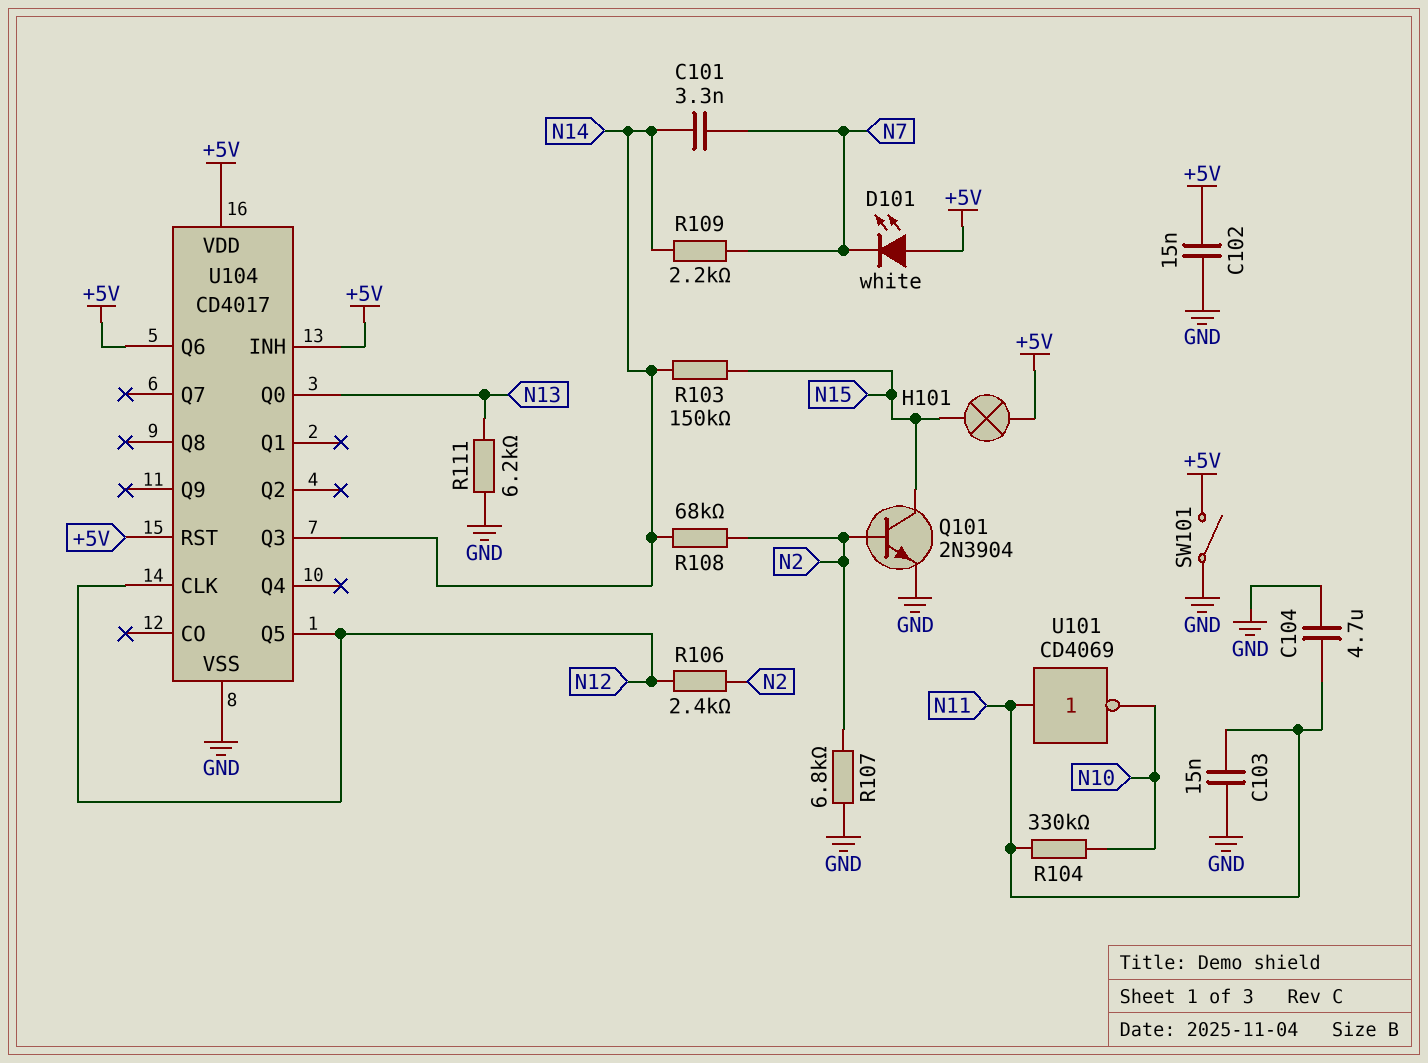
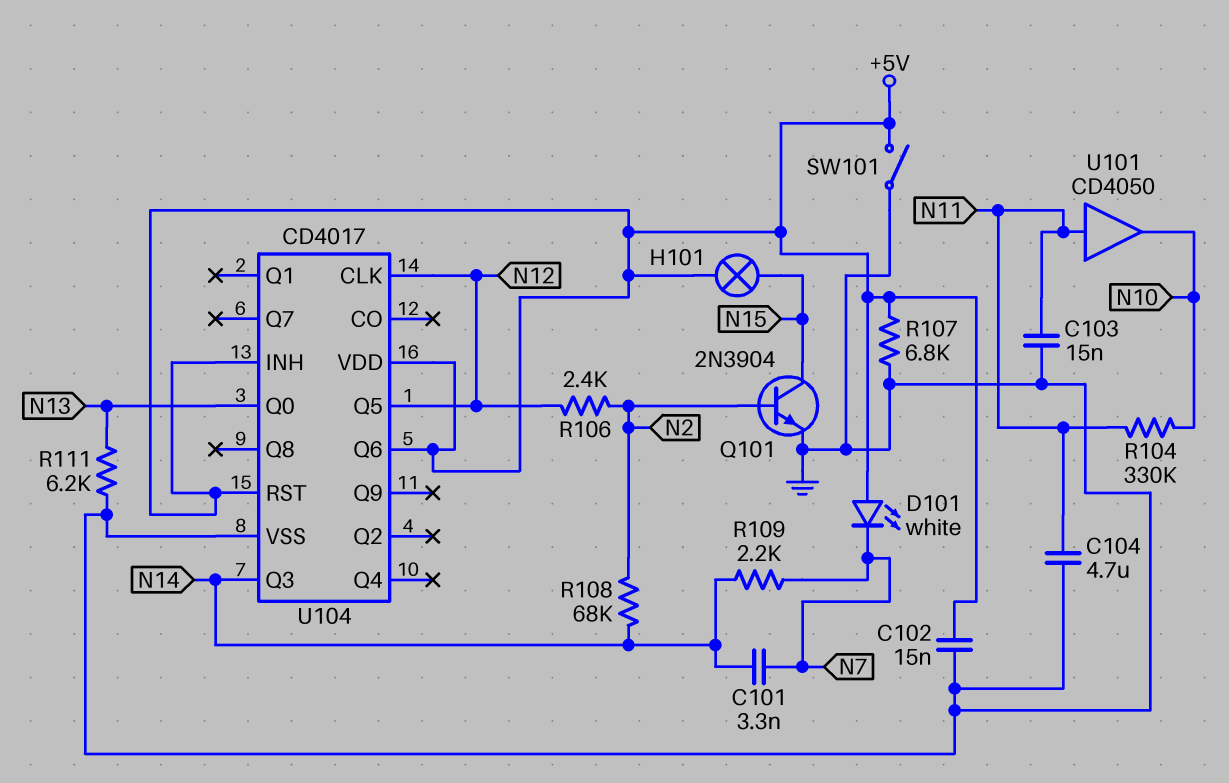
R103: 150k (N14, N15) -> none
R107: 6.8k (GND, N2) -> 6.8k (+5V, GND)
U101: NOT CD4069 (in N11, out N10) -> buffer CD4050 (in N11, out N10)

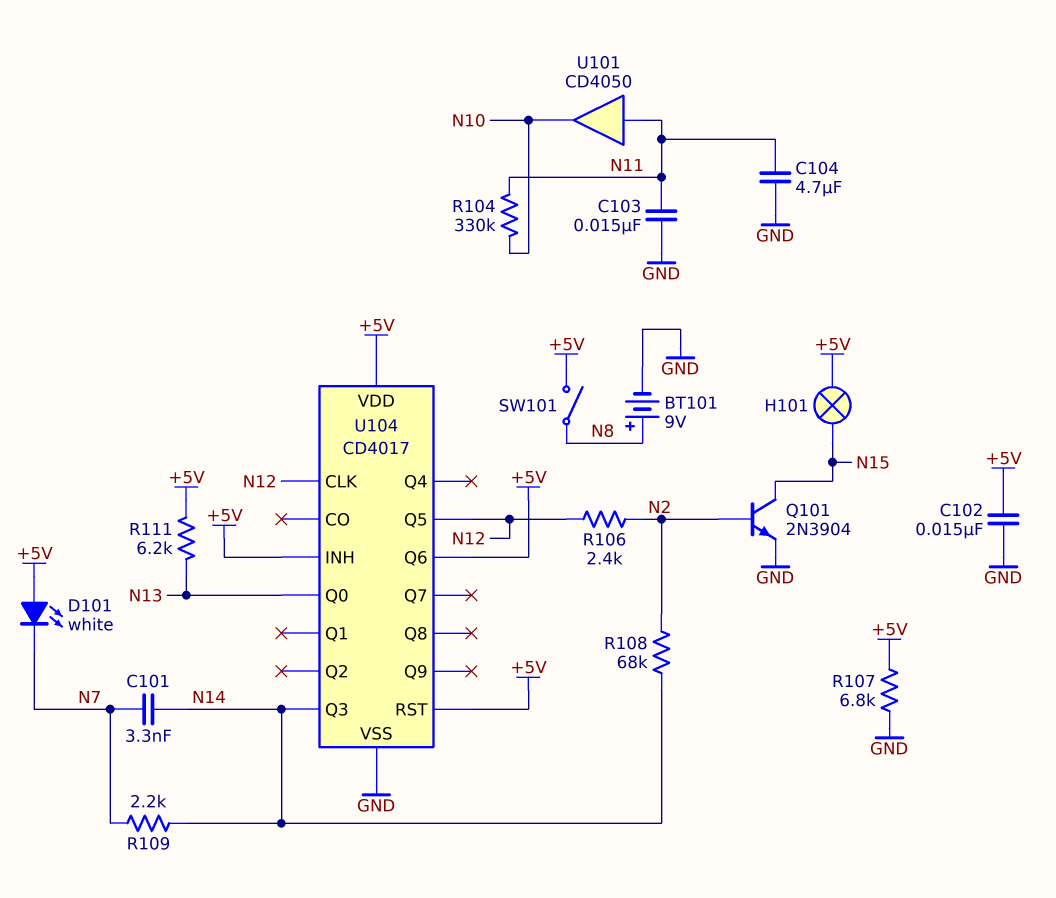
BT101: none -> 9V (plus N8, minus GND)
R111: 6.2k (GND, N13) -> 6.2k (+5V, N13)
SW101: switch (+5V, GND) -> switch (+5V, N8)

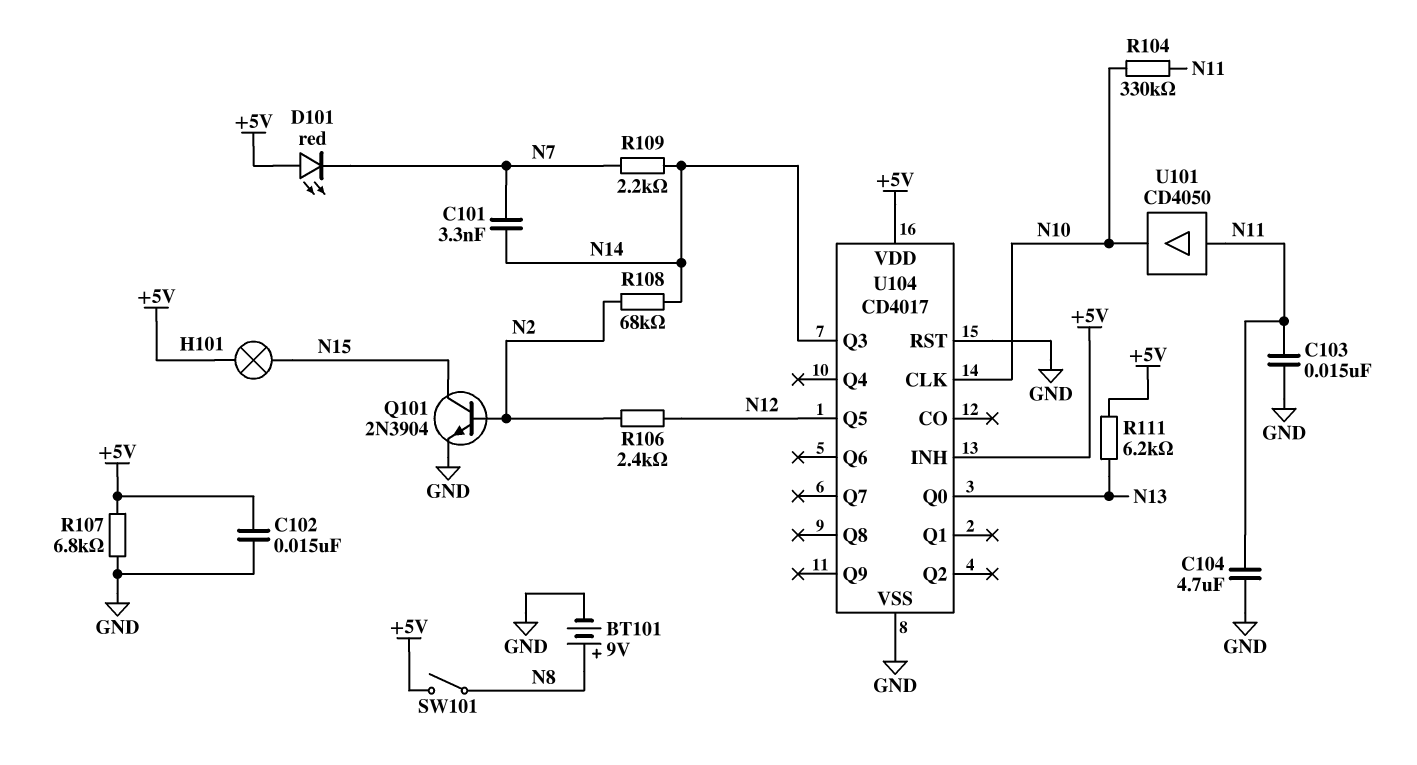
D101: LED white (A +5V, K N7) -> LED red (A +5V, K N7)
U104 pin CLK: N12 -> N10
U104 pin Q6: +5V -> none
U104 pin RST: +5V -> GND

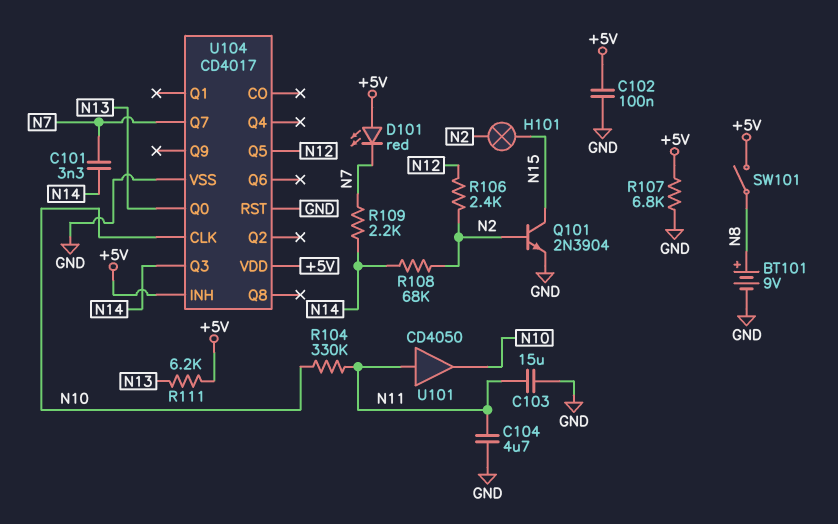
C102: 15nF (+5V, GND) -> 100nF (+5V, GND)
C103: 15nF (GND, N11) -> 15uF (GND, N11)
H101: lamp (+5V, N15) -> lamp (N2, N15)
U104 pin Q7: none -> N7

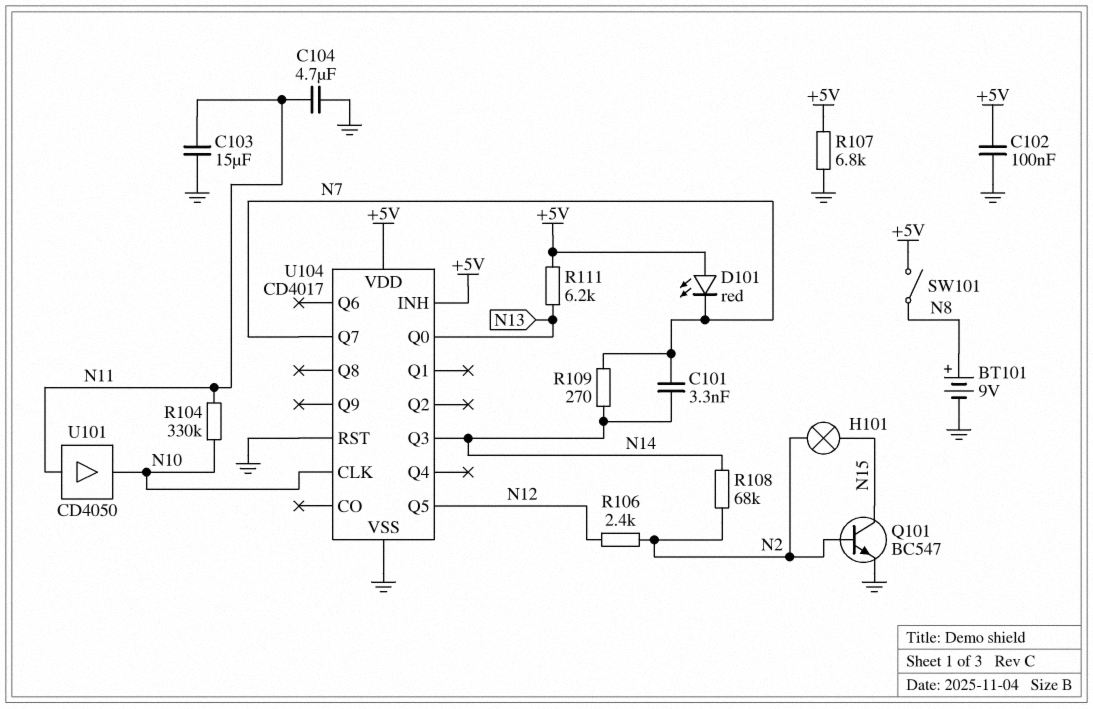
Q101: NPN 2N3904 (B N2, C N15, E GND) -> NPN BC547 (B N2, C N15, E GND)
R109: 2.2k (N7, N14) -> 270 (N7, N14)

